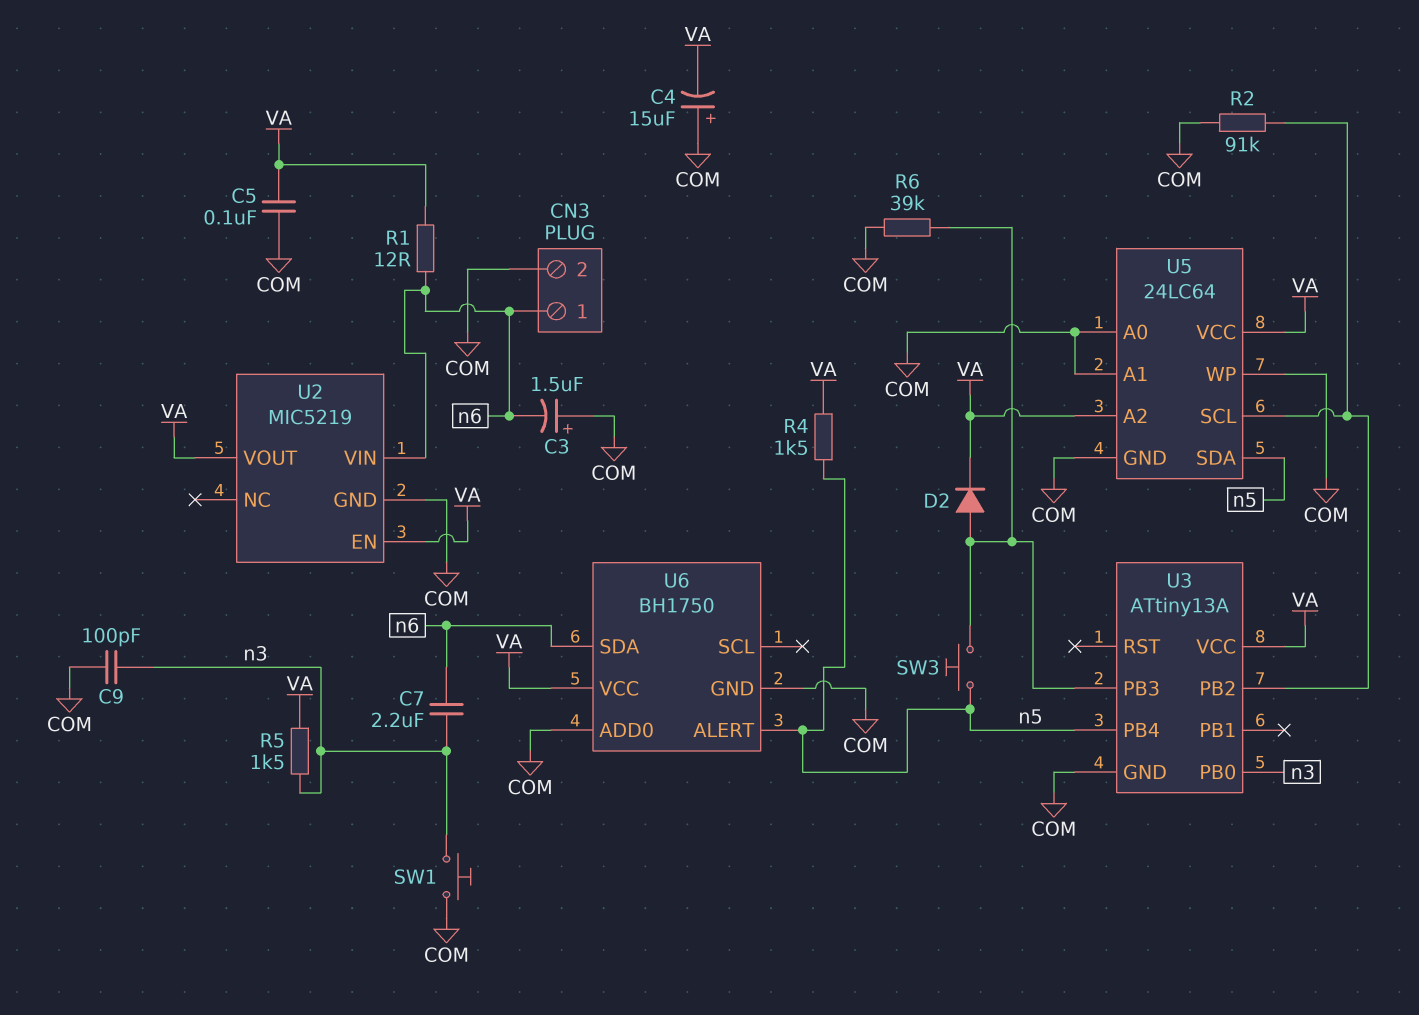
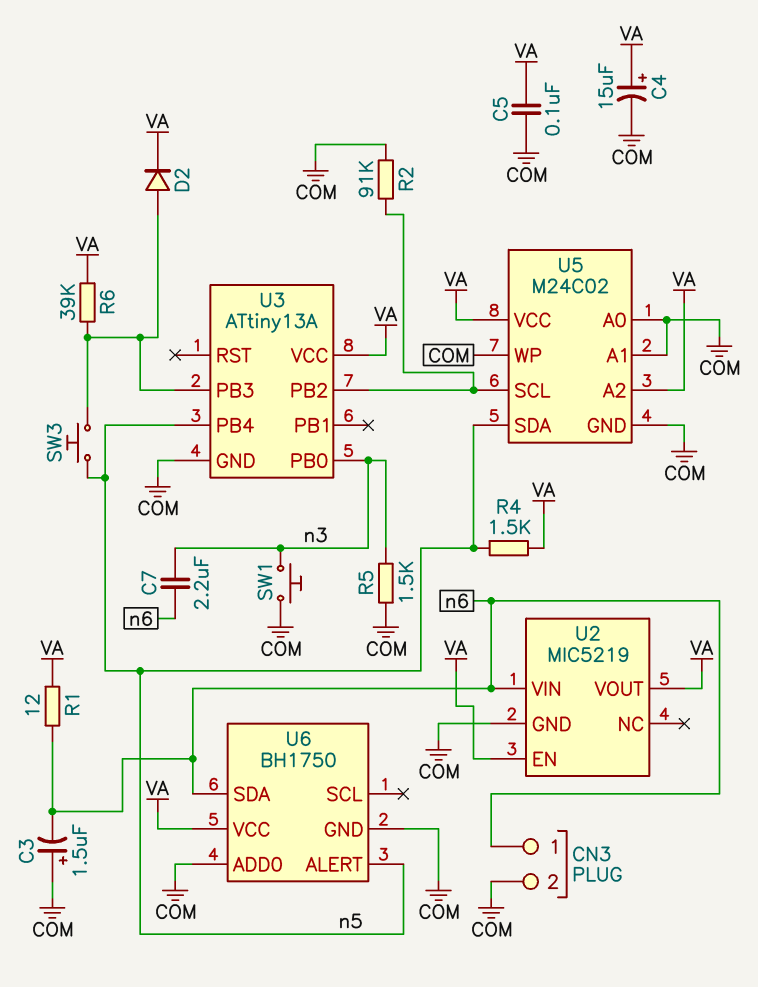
C4: 15uF (plus COM, minus VA) -> 15uF (plus VA, minus COM)
C9: 100pF (COM, n3) -> none
R5: 1.5k (VA, n3) -> 1.5k (COM, n3)
R6: 39k (COM, U3/PB3) -> 39k (U3/PB3, VA)
U5: 24LC64 -> M24C02

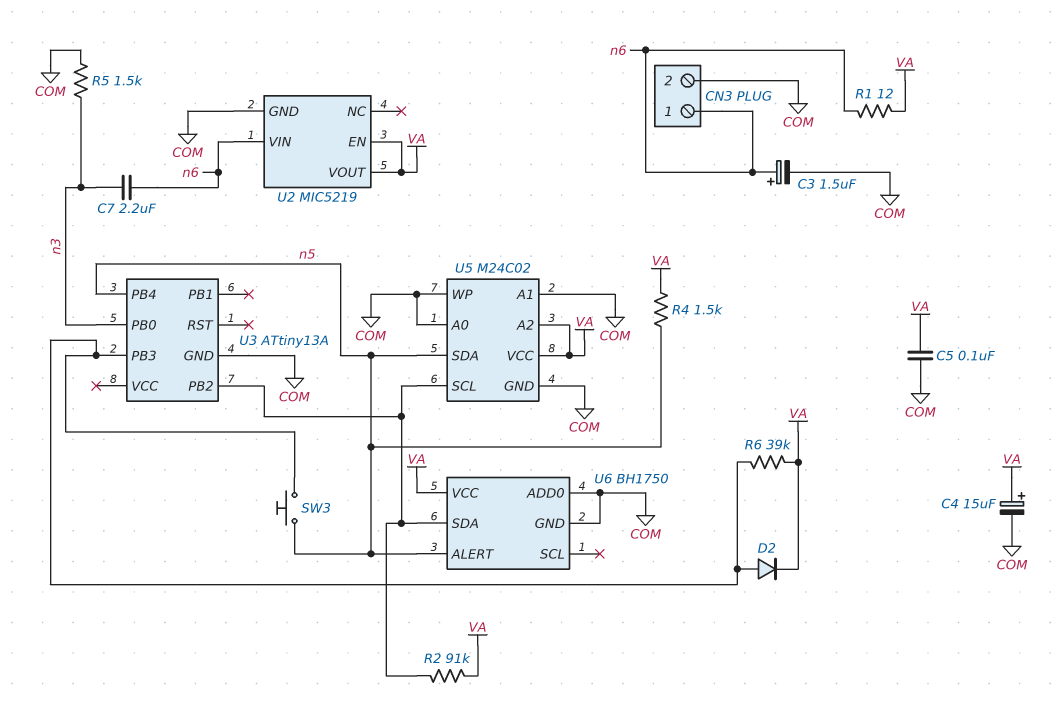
C3: 1.5uF (plus COM, minus n6) -> 1.5uF (plus n6, minus COM)
R2: 91k (COM, U3/PB2) -> 91k (U3/PB2, VA)
SW1: button (COM, n3) -> none
U3 pin VCC: VA -> none
U6 pin SDA: n6 -> U3/PB2

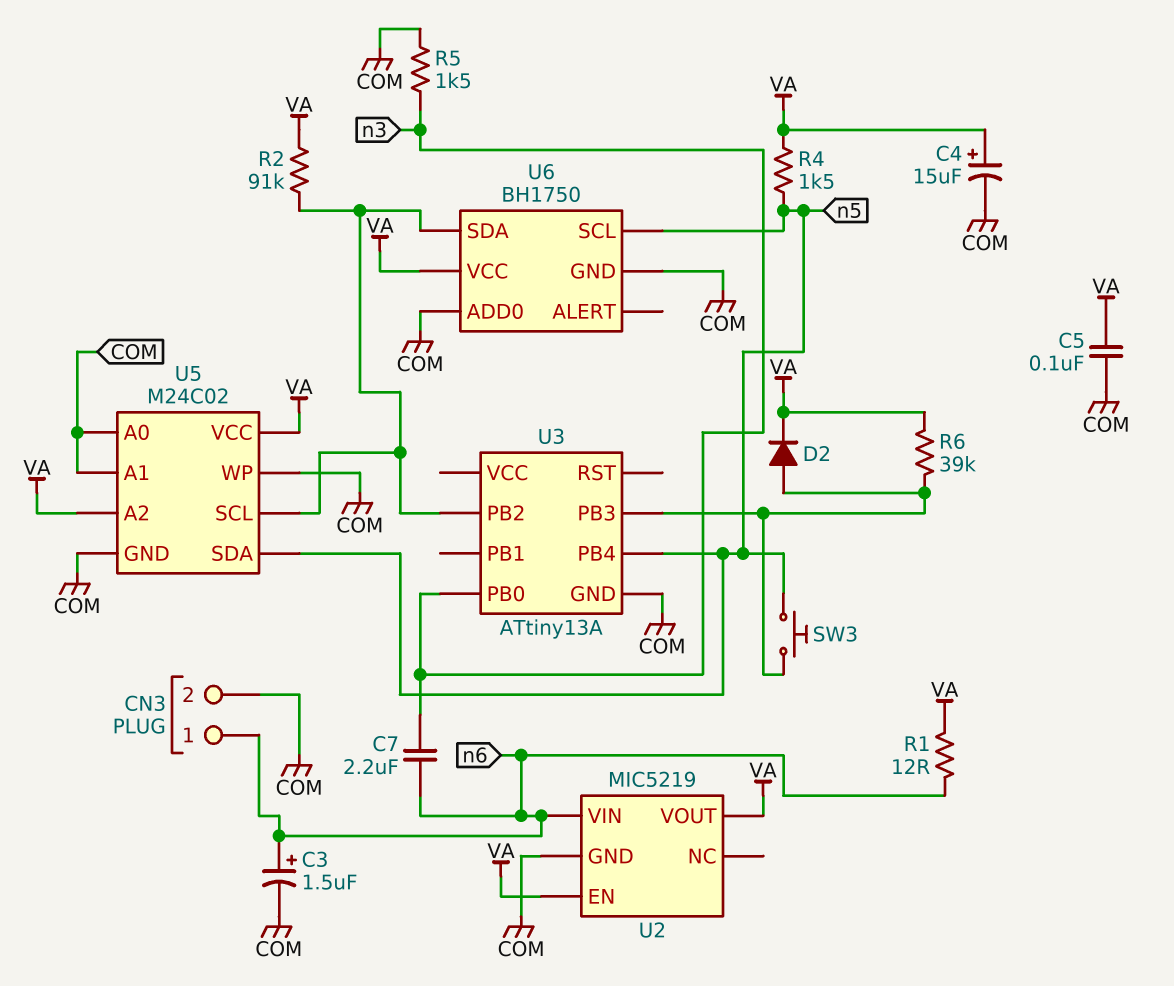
U6 pin ALERT: n5 -> none
U6 pin SCL: none -> n5

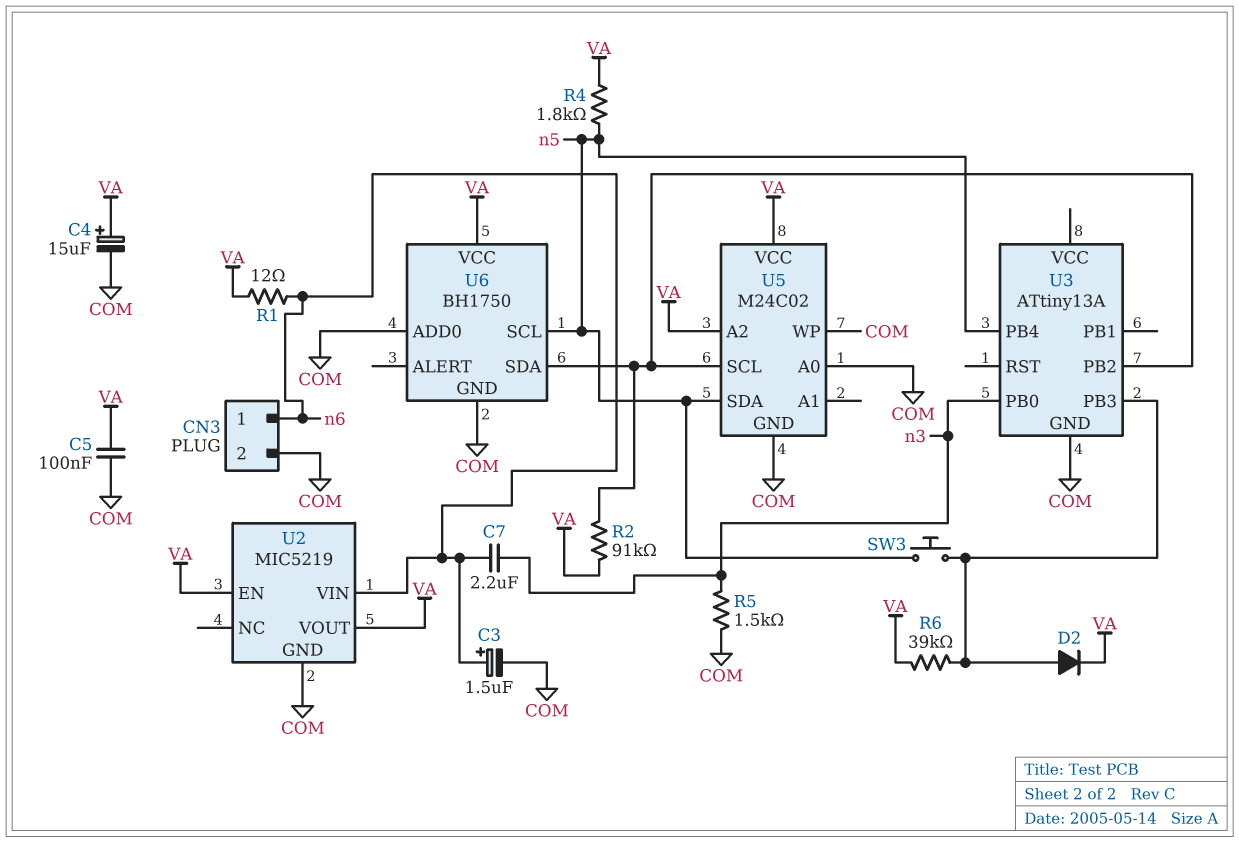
R4: 1.5k (VA, n5) -> 1.8k (VA, n5)
U5 pin A1: COM -> none

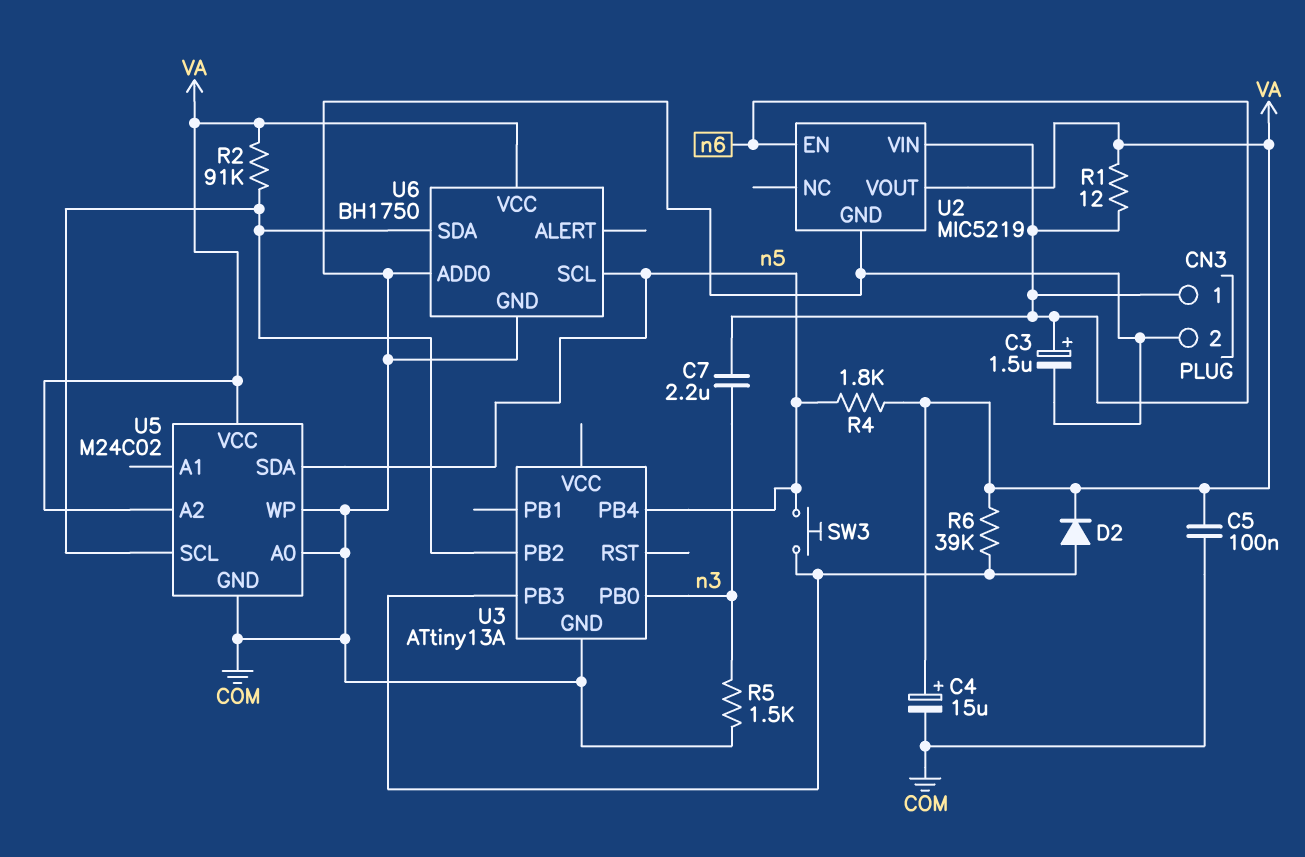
U2 pin EN: VA -> n6

